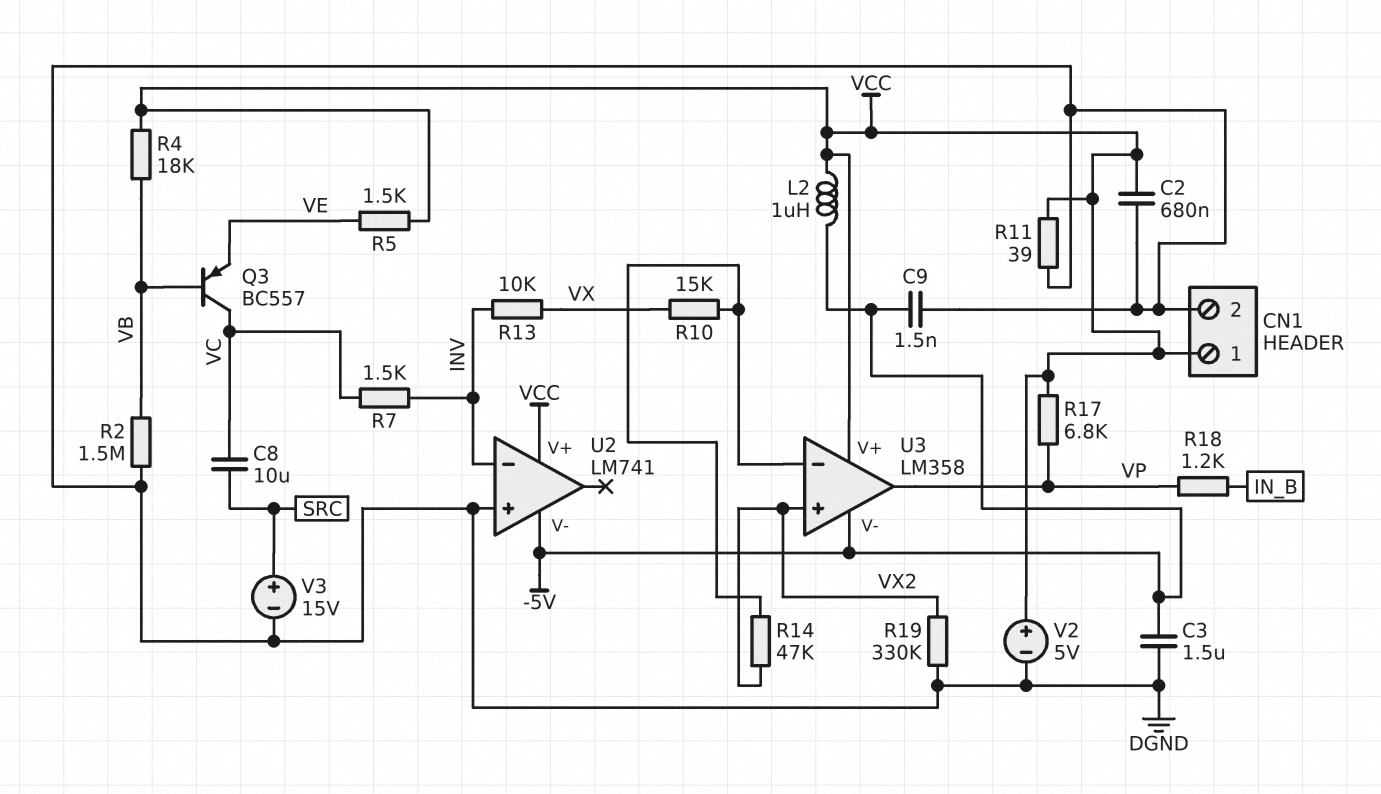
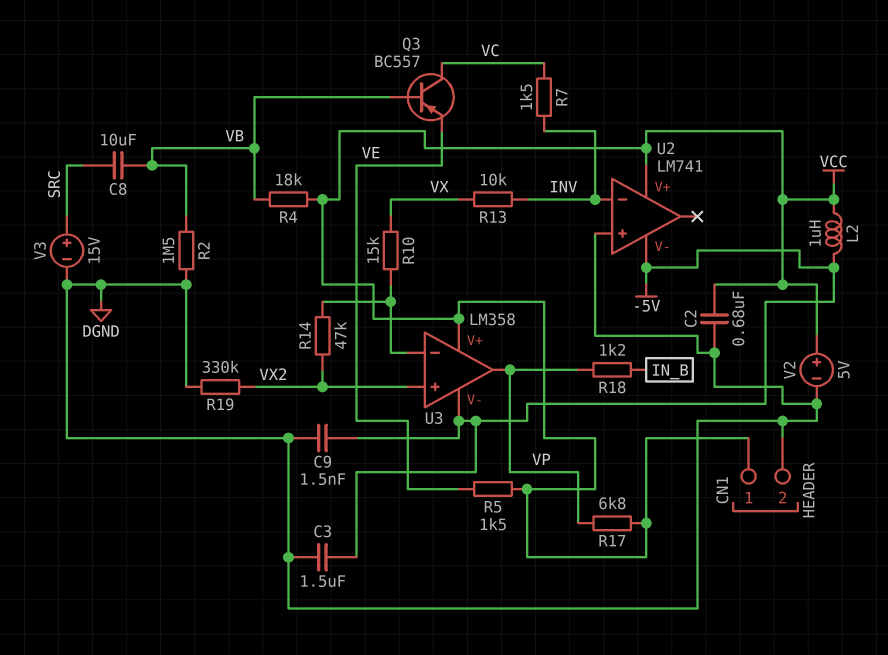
C8: 10uF (SRC, VC) -> 10uF (SRC, VB)
R11: 39 (DGND, VCC) -> none

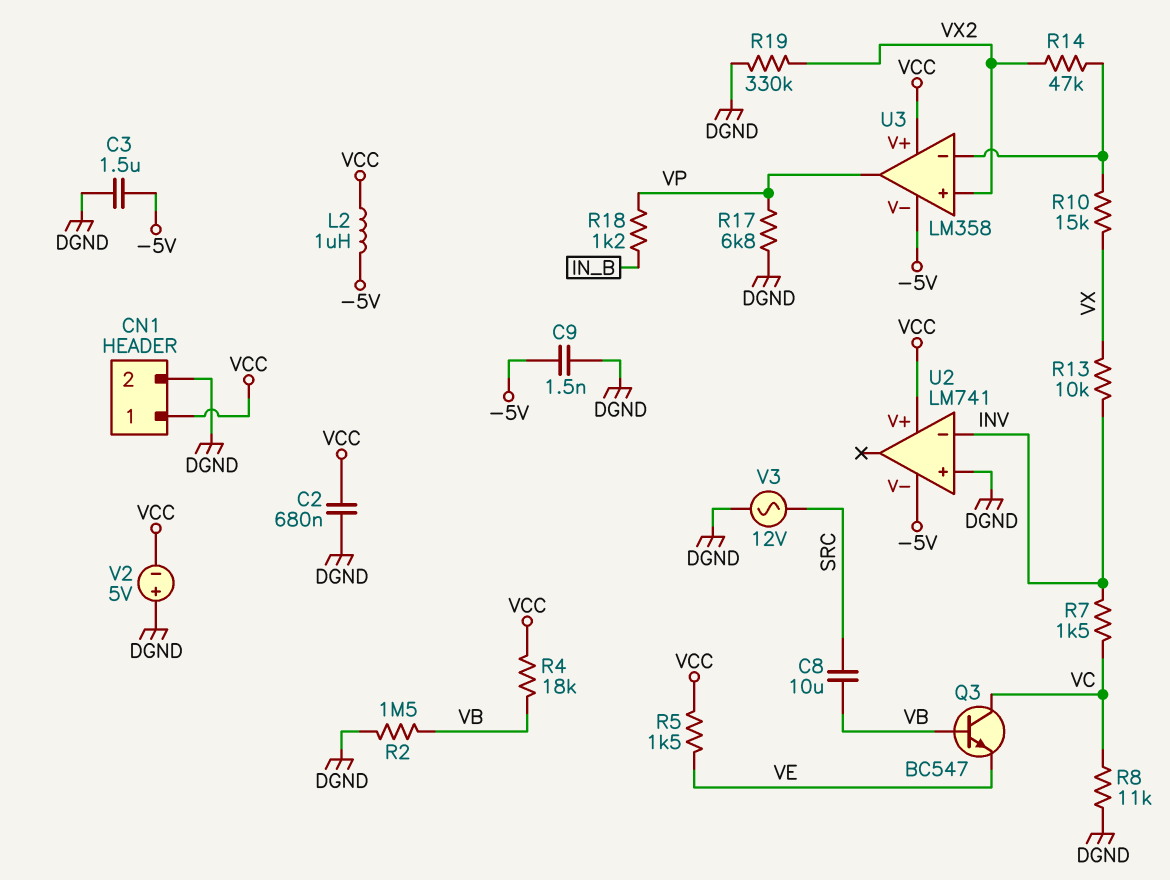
Q3: PNP BC557 (B VB, C VC, E VE) -> NPN BC547 (B VB, C VC, E VE)
R8: none -> 11k (DGND, VC)
R17: 6.8k (VCC, VP) -> 6.8k (DGND, VP)
V2: 5V (plus VCC, minus DGND) -> 5V (plus DGND, minus VCC)
V3: 15V (plus SRC, minus DGND) -> AC 12V (DGND, SRC)

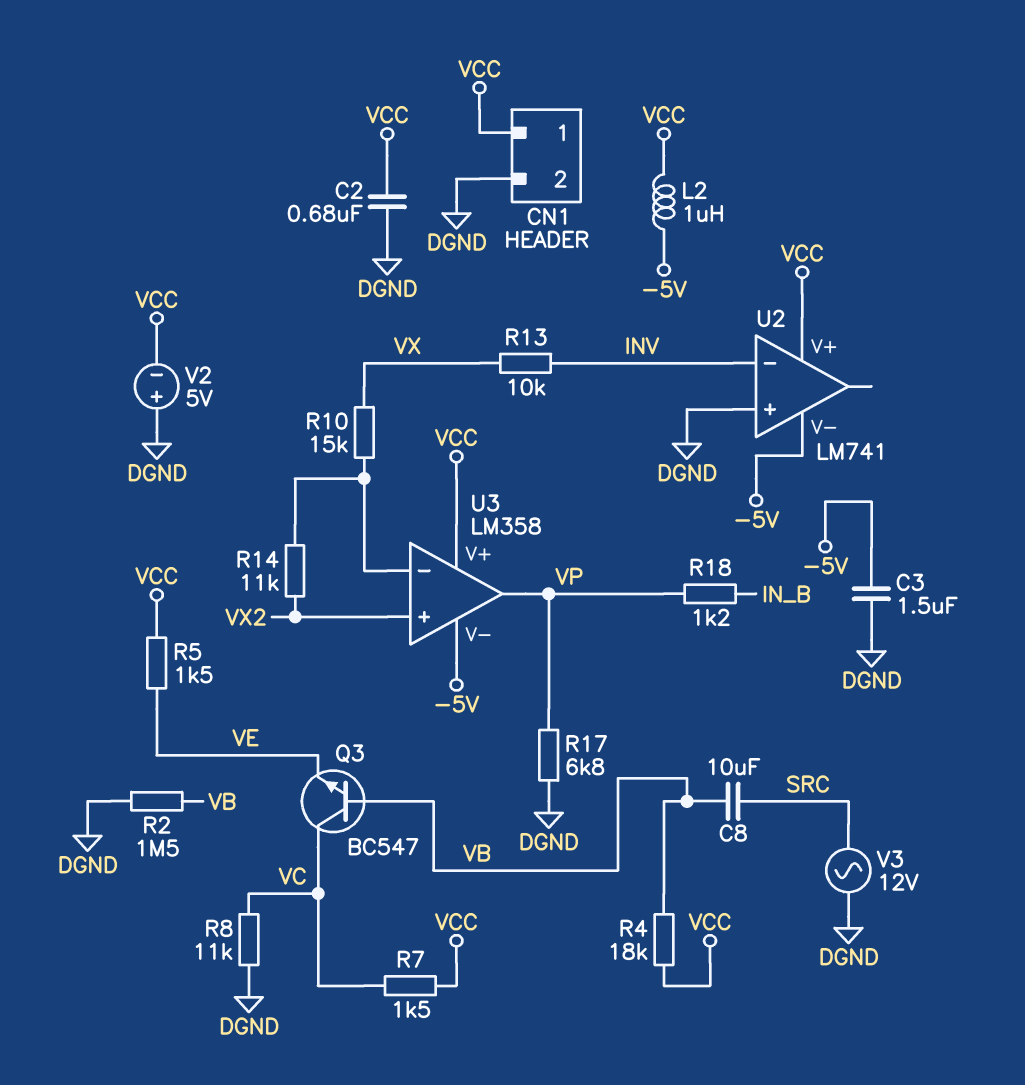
C9: 1.5nF (-5V, DGND) -> none
R7: 1.5k (INV, VC) -> 1.5k (VC, VCC)
R14: 47k (U3/in-, VX2) -> 11k (U3/in-, VX2)
R19: 330k (DGND, VX2) -> none

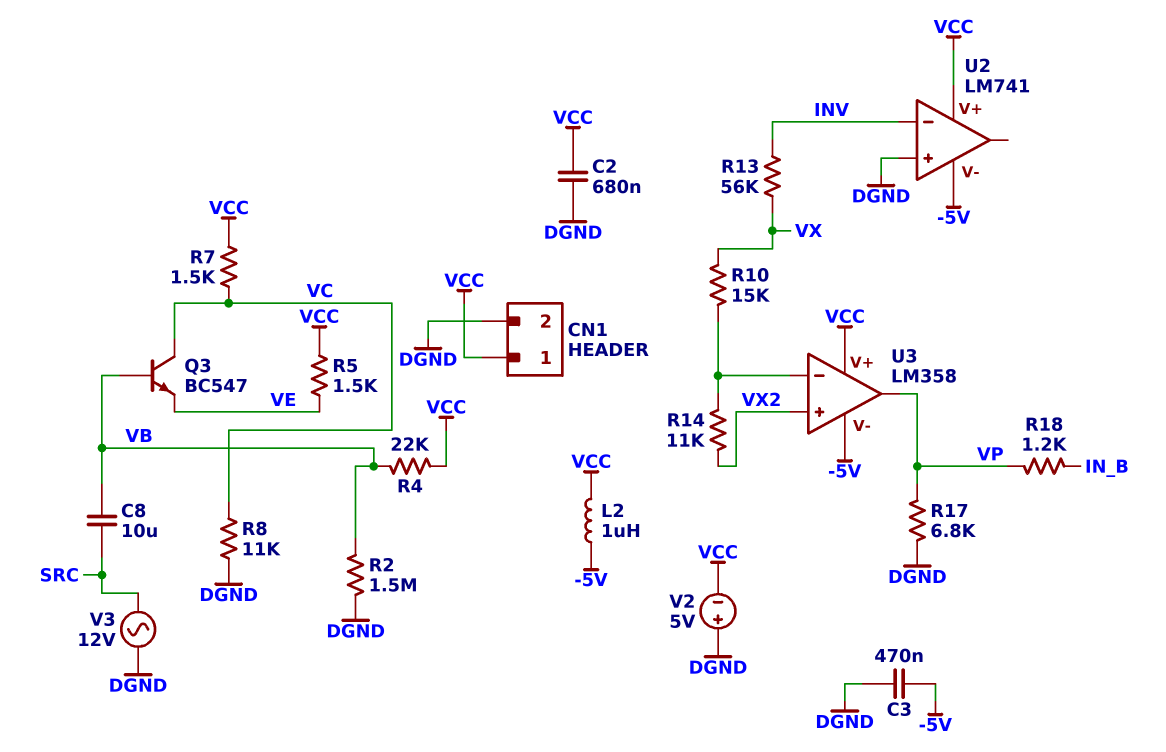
C3: 1.5uF (-5V, DGND) -> 470nF (-5V, DGND)
R4: 18k (VB, VCC) -> 22k (VB, VCC)
R13: 10k (INV, VX) -> 56k (INV, VX)

